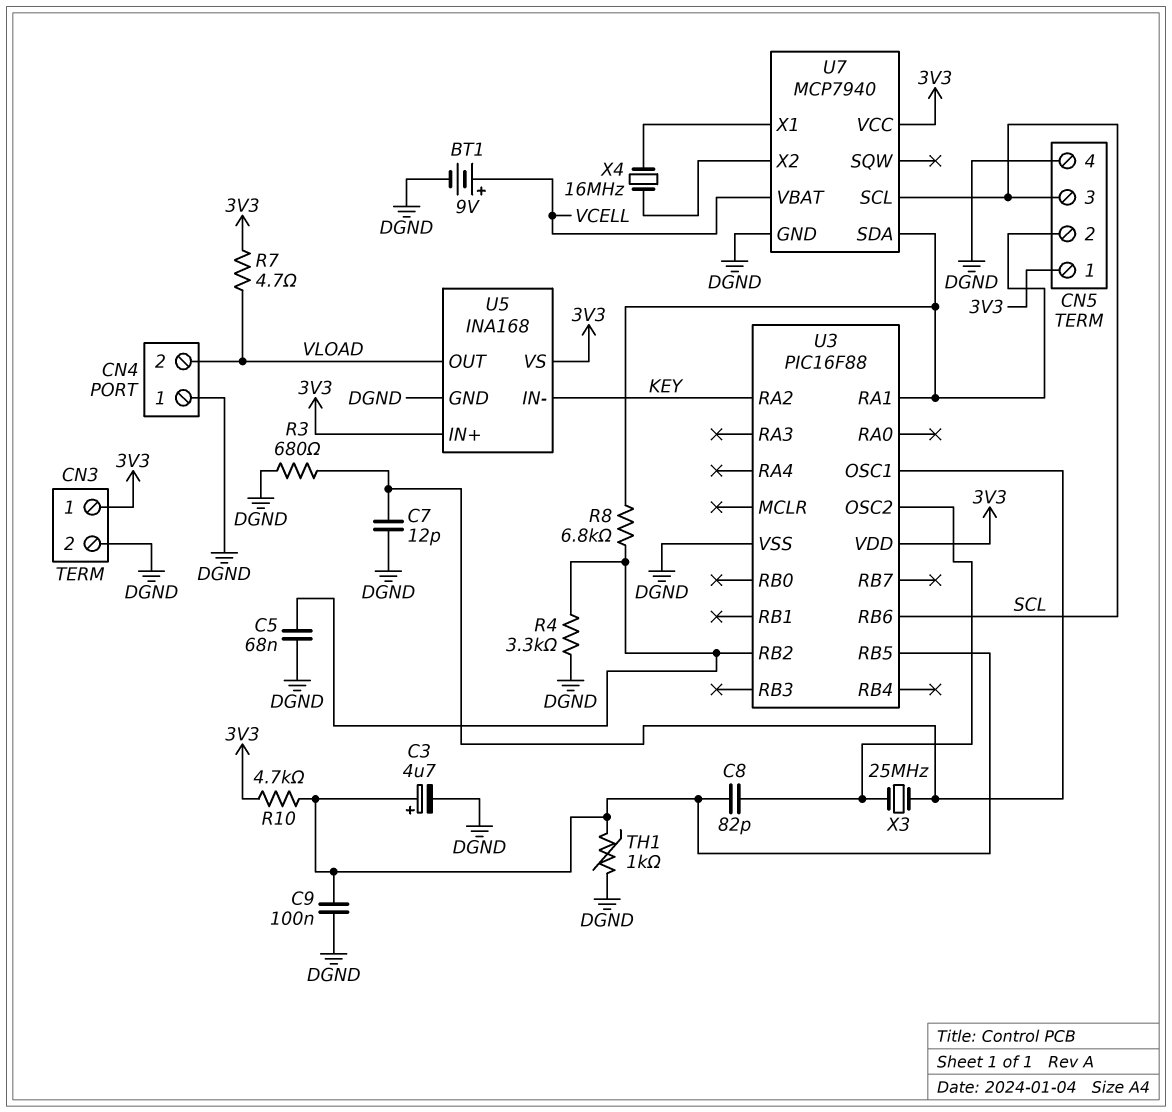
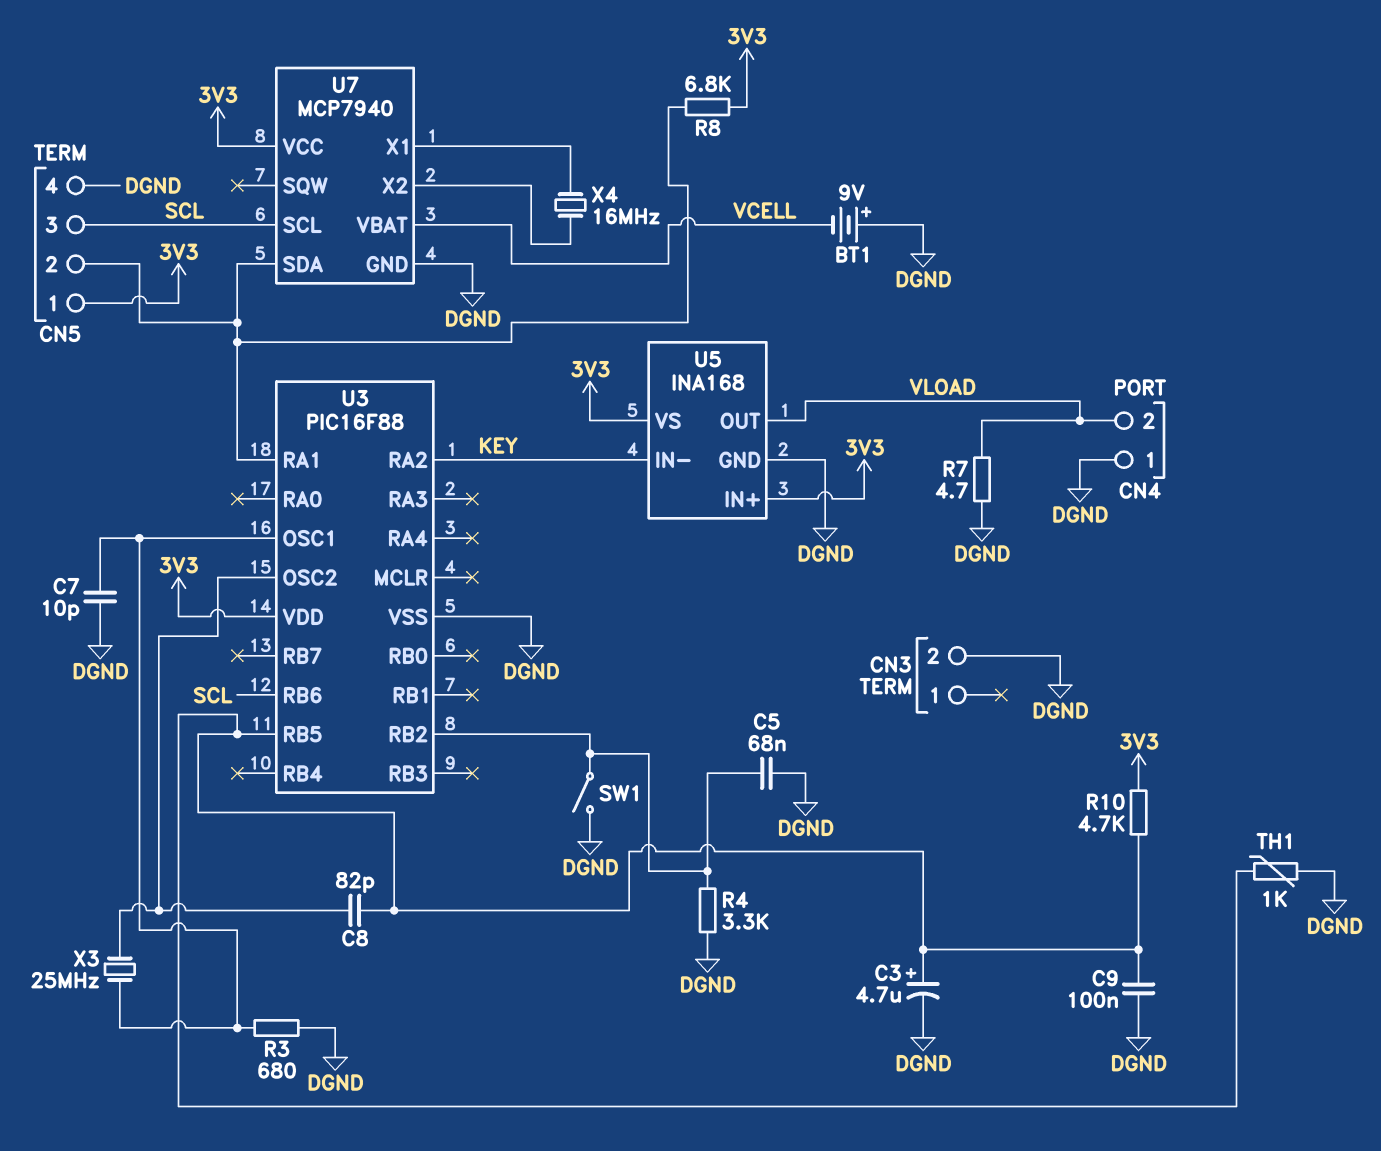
BT1: 9V (plus VCELL, minus DGND) -> 9V (plus DGND, minus VCELL)
C7: 12pF (DGND, U3/OSC1) -> 10pF (DGND, U3/OSC1)
CN3 pin 1: 3V3 -> none
R7: 4.7 (3V3, VLOAD) -> 4.7 (DGND, VLOAD)
R8: 6.8k (CN5/2, U3/RB2) -> 6.8k (3V3, CN5/2)
SW1: none -> switch (DGND, U3/RB2)

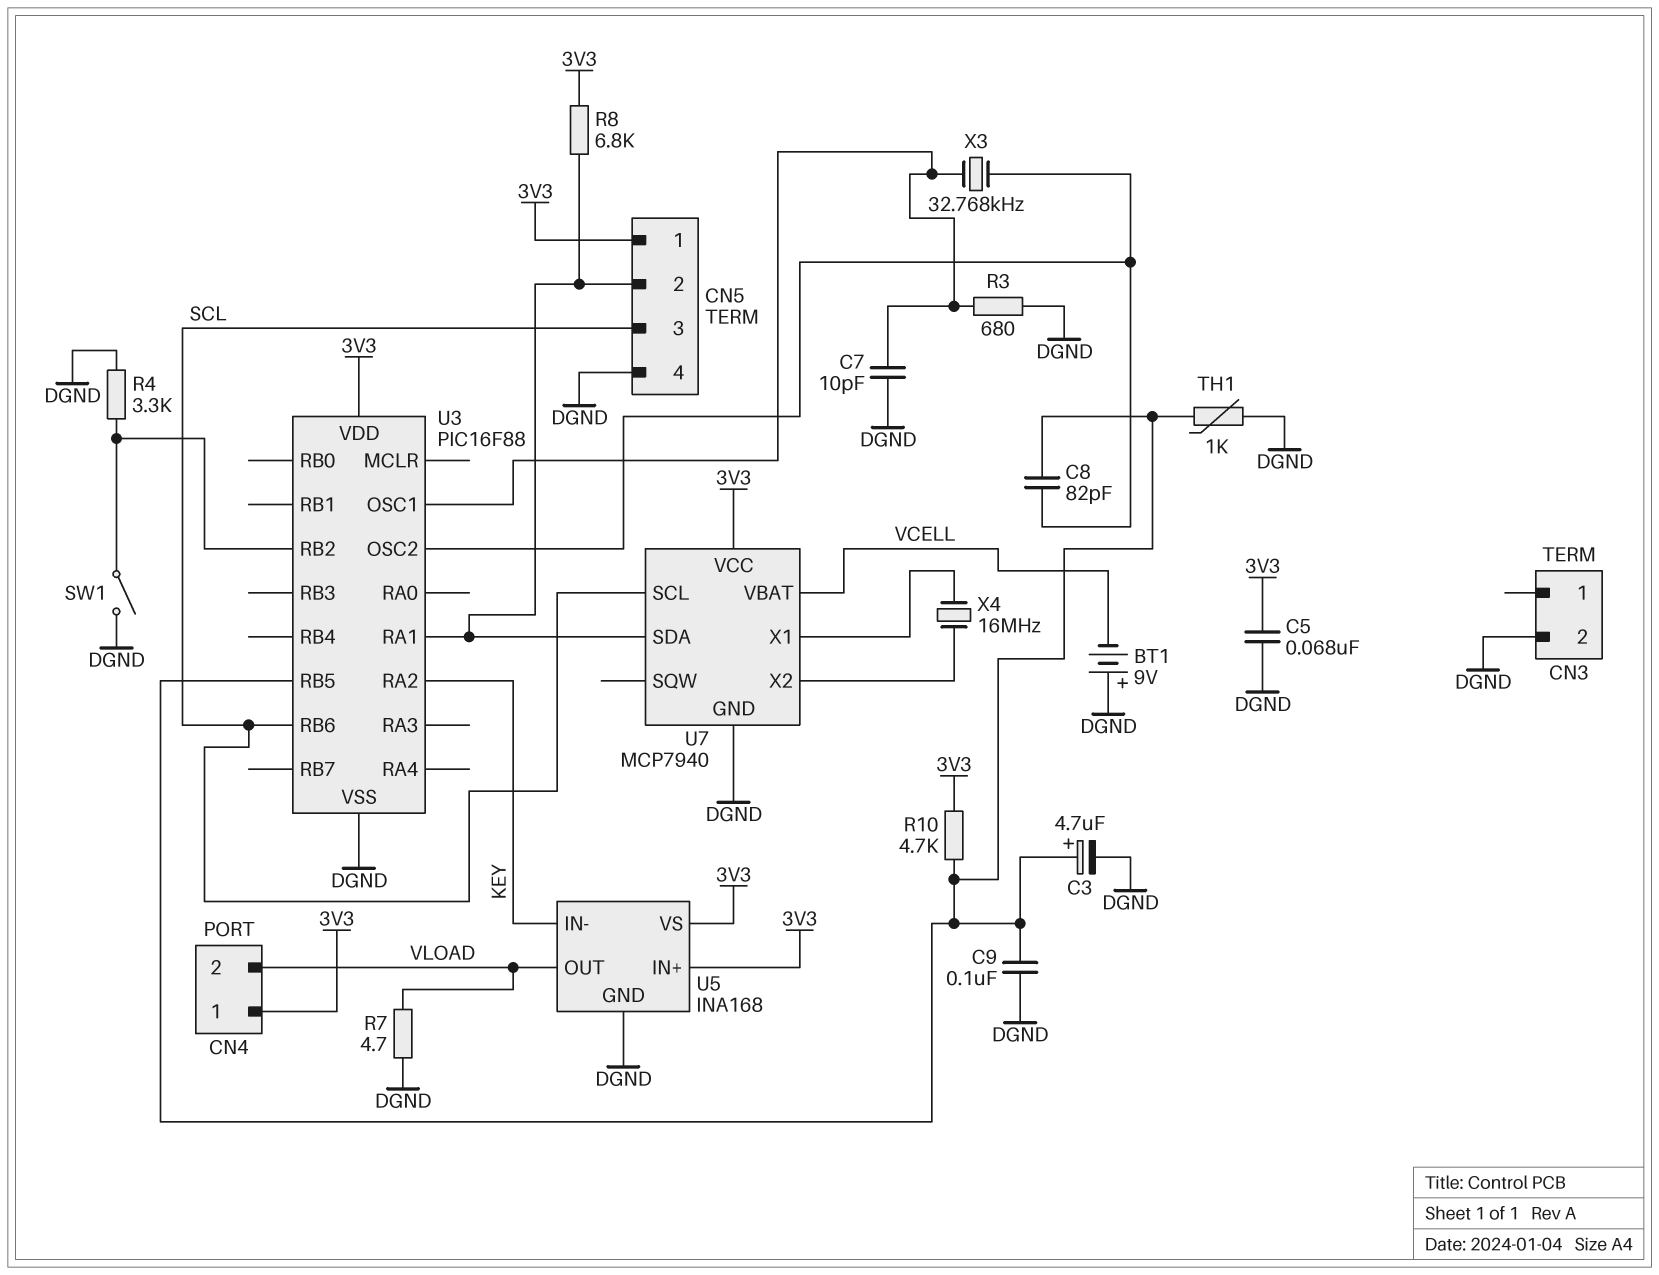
C5: 68nF (DGND, U3/RB2) -> 68nF (3V3, DGND)
CN4 pin 1: DGND -> 3V3
X3: 25MHz (U3/OSC1, U3/OSC2) -> 32.768kHz (U3/OSC1, U3/OSC2)

